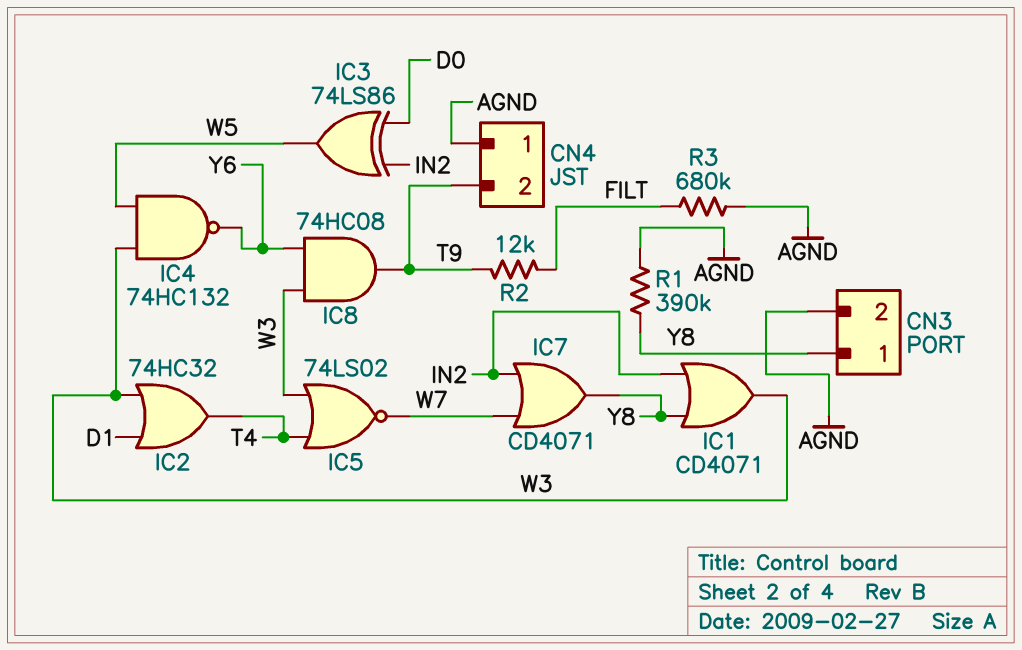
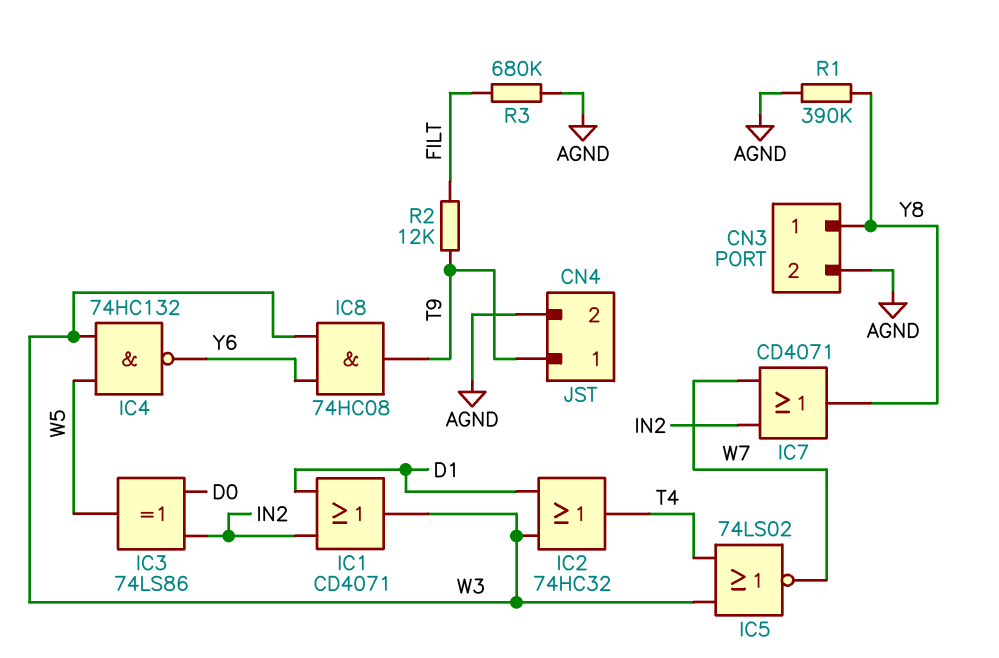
CN4 pin 1: AGND -> T9
CN4 pin 2: T9 -> AGND
IC1: OR CD4071 (in IN2, in Y8, out W3) -> OR CD4071 (in D1, in IN2, out W3)

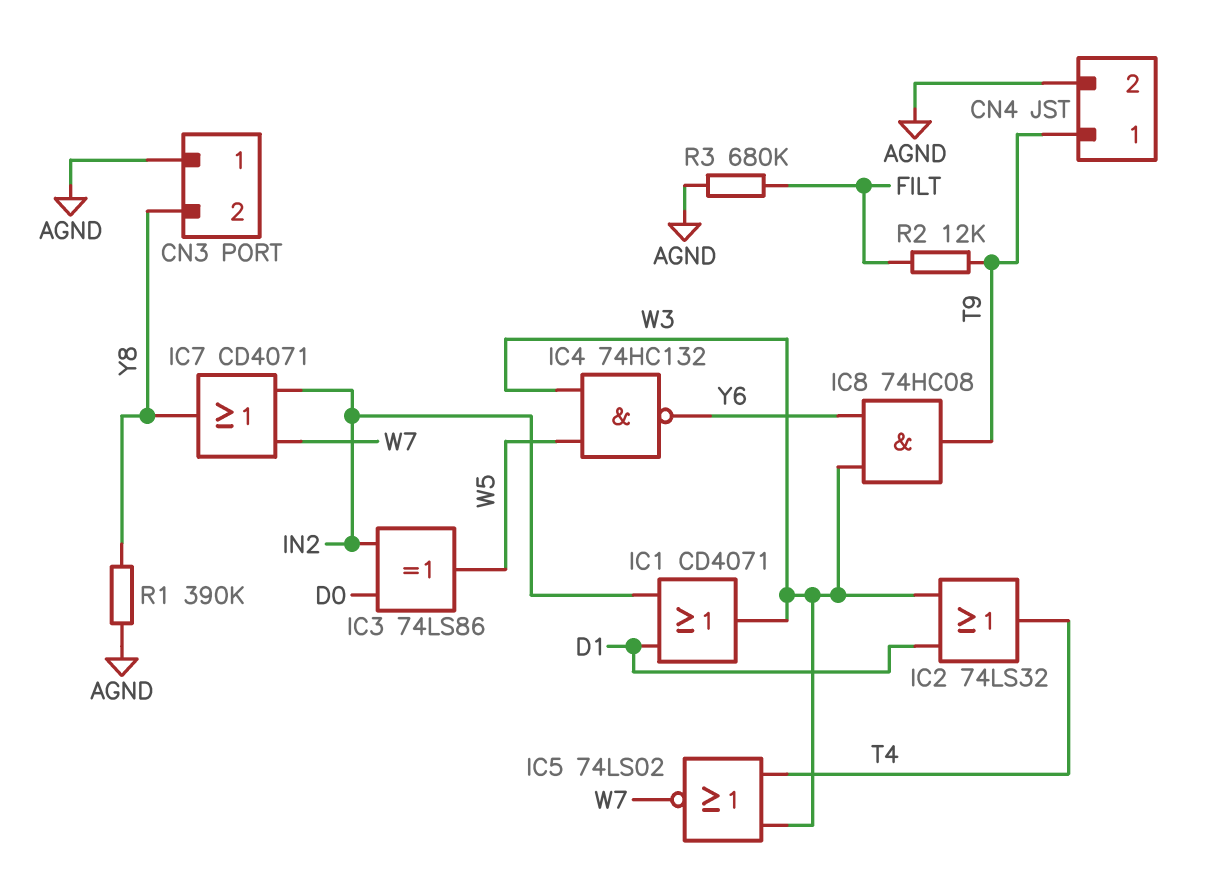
CN3 pin 1: Y8 -> AGND
CN3 pin 2: AGND -> Y8
IC2: OR 74HC32 (in D1, in W3, out T4) -> OR 74LS32 (in D1, in W3, out T4)

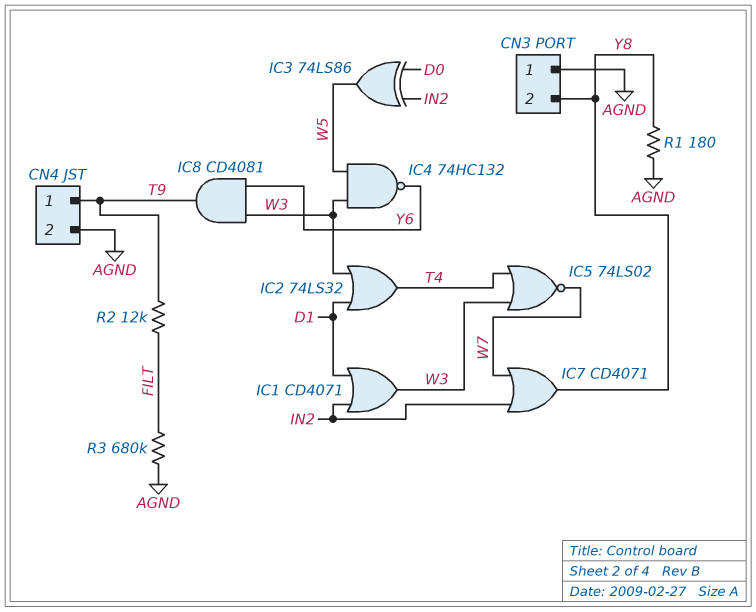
IC8: AND 74HC08 (in W3, in Y6, out T9) -> AND CD4081 (in W3, in Y6, out T9)
R1: 390k (AGND, Y8) -> 180 (AGND, Y8)

